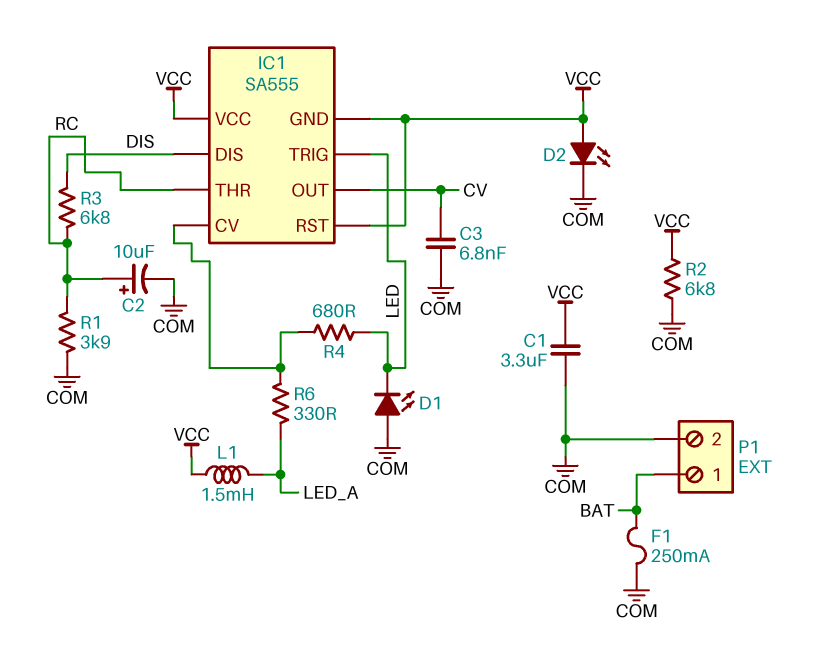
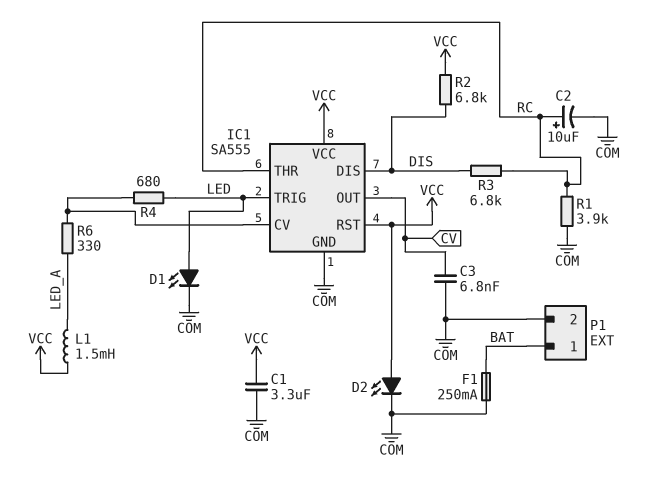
D1: LED (A COM, K LED) -> LED (A LED, K COM)
IC1 pin GND: VCC -> COM
R2: 6.8k (COM, VCC) -> 6.8k (DIS, VCC)

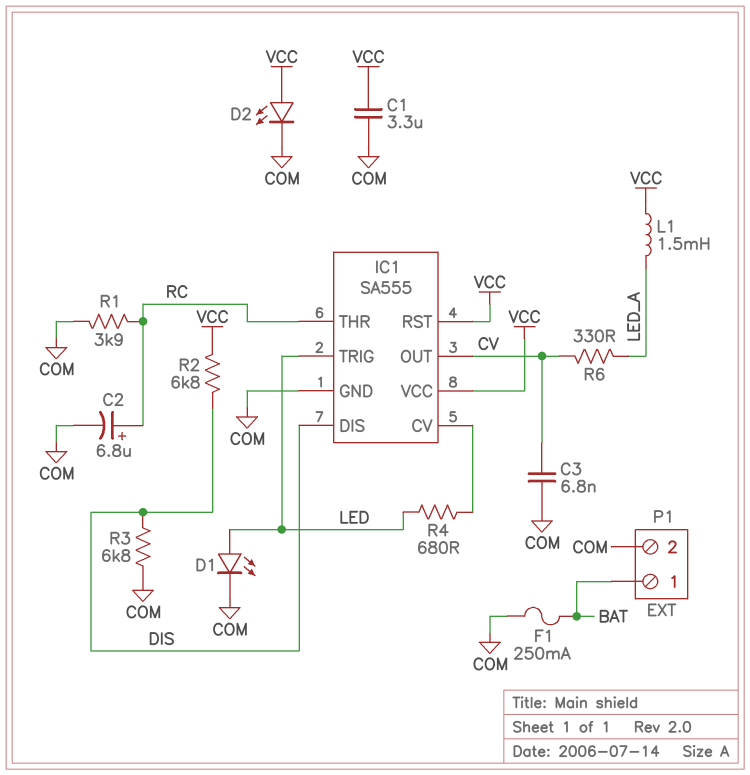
C2: 10uF (plus RC, minus COM) -> 6.8uF (plus RC, minus COM)
R3: 6.8k (DIS, RC) -> 6.8k (COM, DIS)
R6: 330 (IC1/CV, LED_A) -> 330 (CV, LED_A)

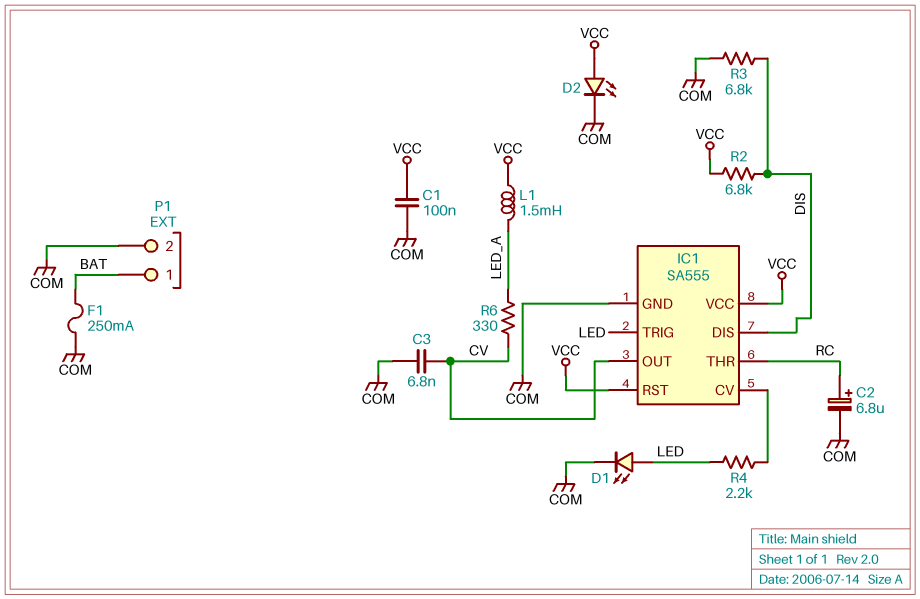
C1: 3.3uF (COM, VCC) -> 100nF (COM, VCC)
R1: 3.9k (COM, RC) -> none
R4: 680 (IC1/CV, LED) -> 2.2k (IC1/CV, LED)

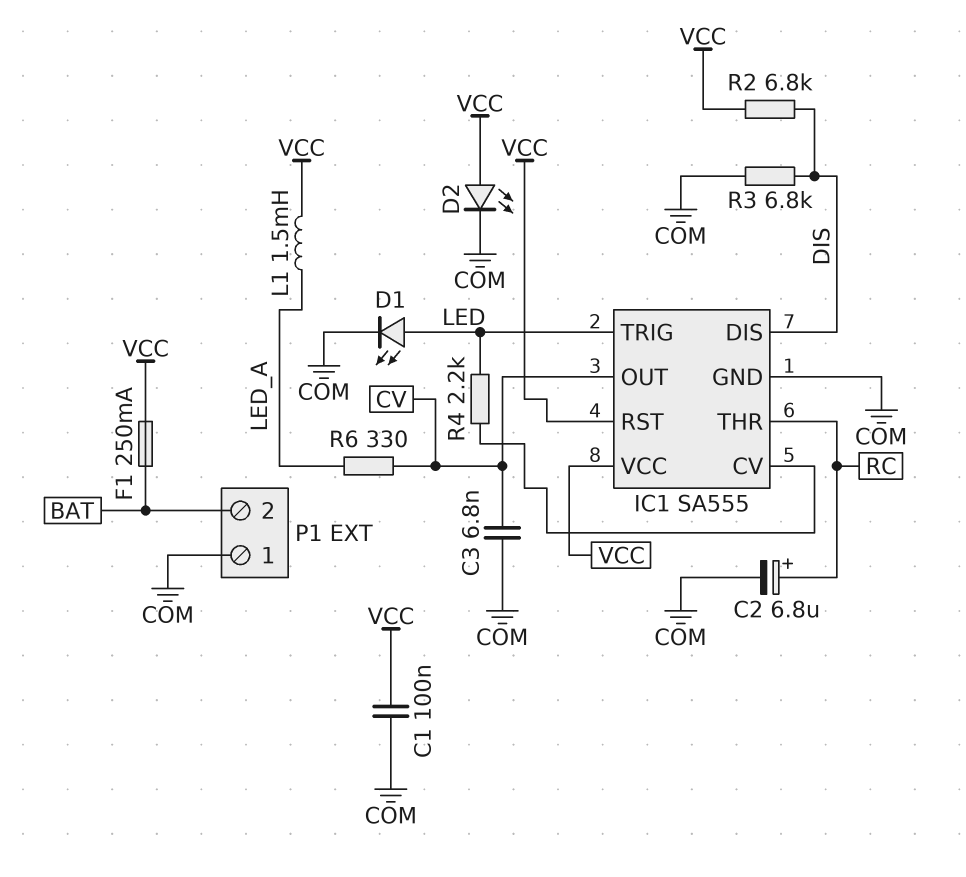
F1: 250mA (BAT, COM) -> 250mA (BAT, VCC)
P1 pin 1: BAT -> COM
P1 pin 2: COM -> BAT

